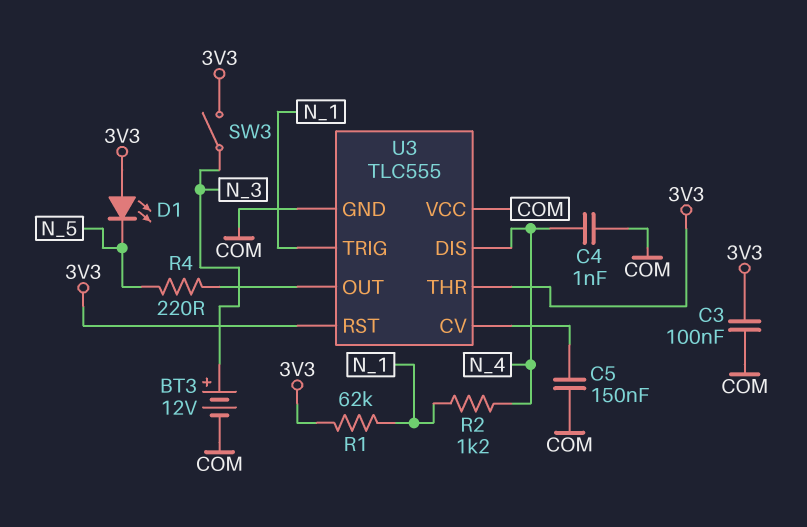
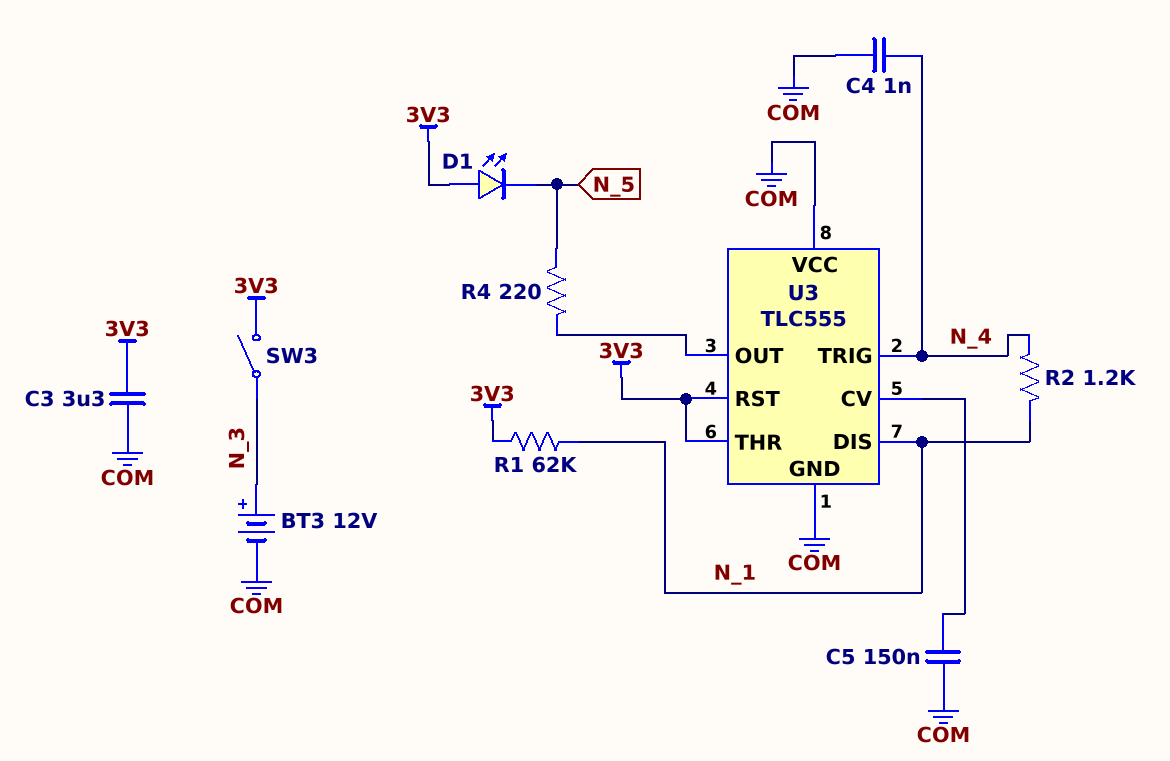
C3: 100nF (3V3, COM) -> 3.3uF (3V3, COM)
U3 pin DIS: N_4 -> N_1
U3 pin TRIG: N_1 -> N_4

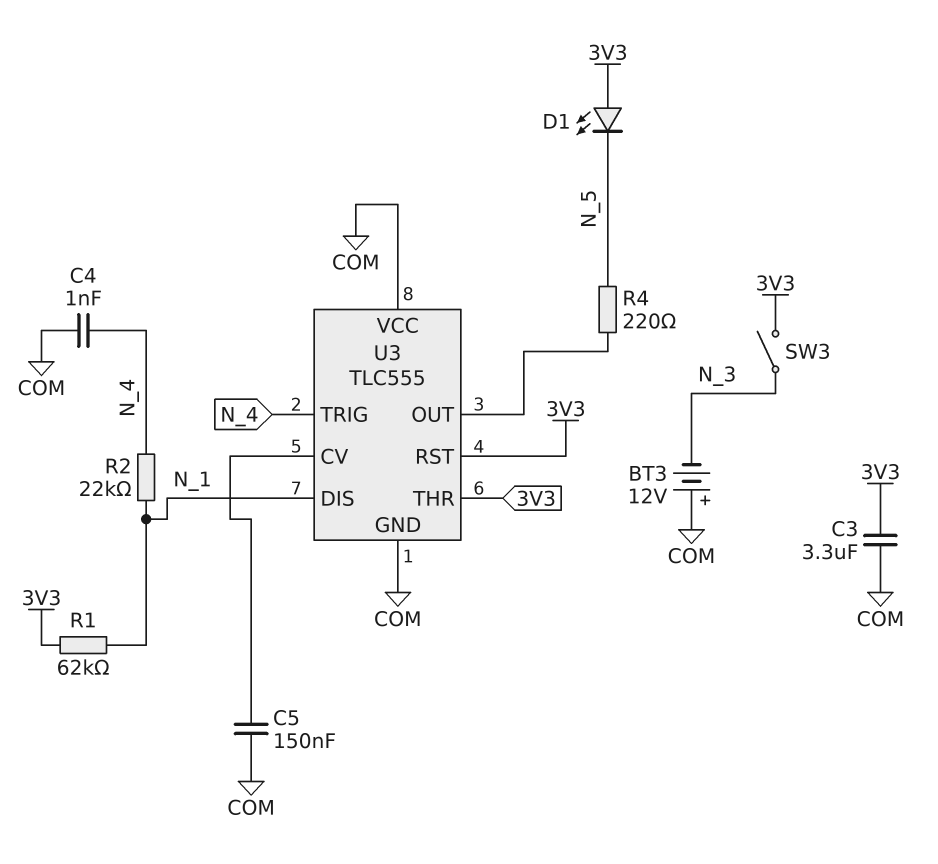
BT3: 12V (plus N_3, minus COM) -> 12V (plus COM, minus N_3)
R2: 1.2k (N_1, N_4) -> 22k (N_1, N_4)

